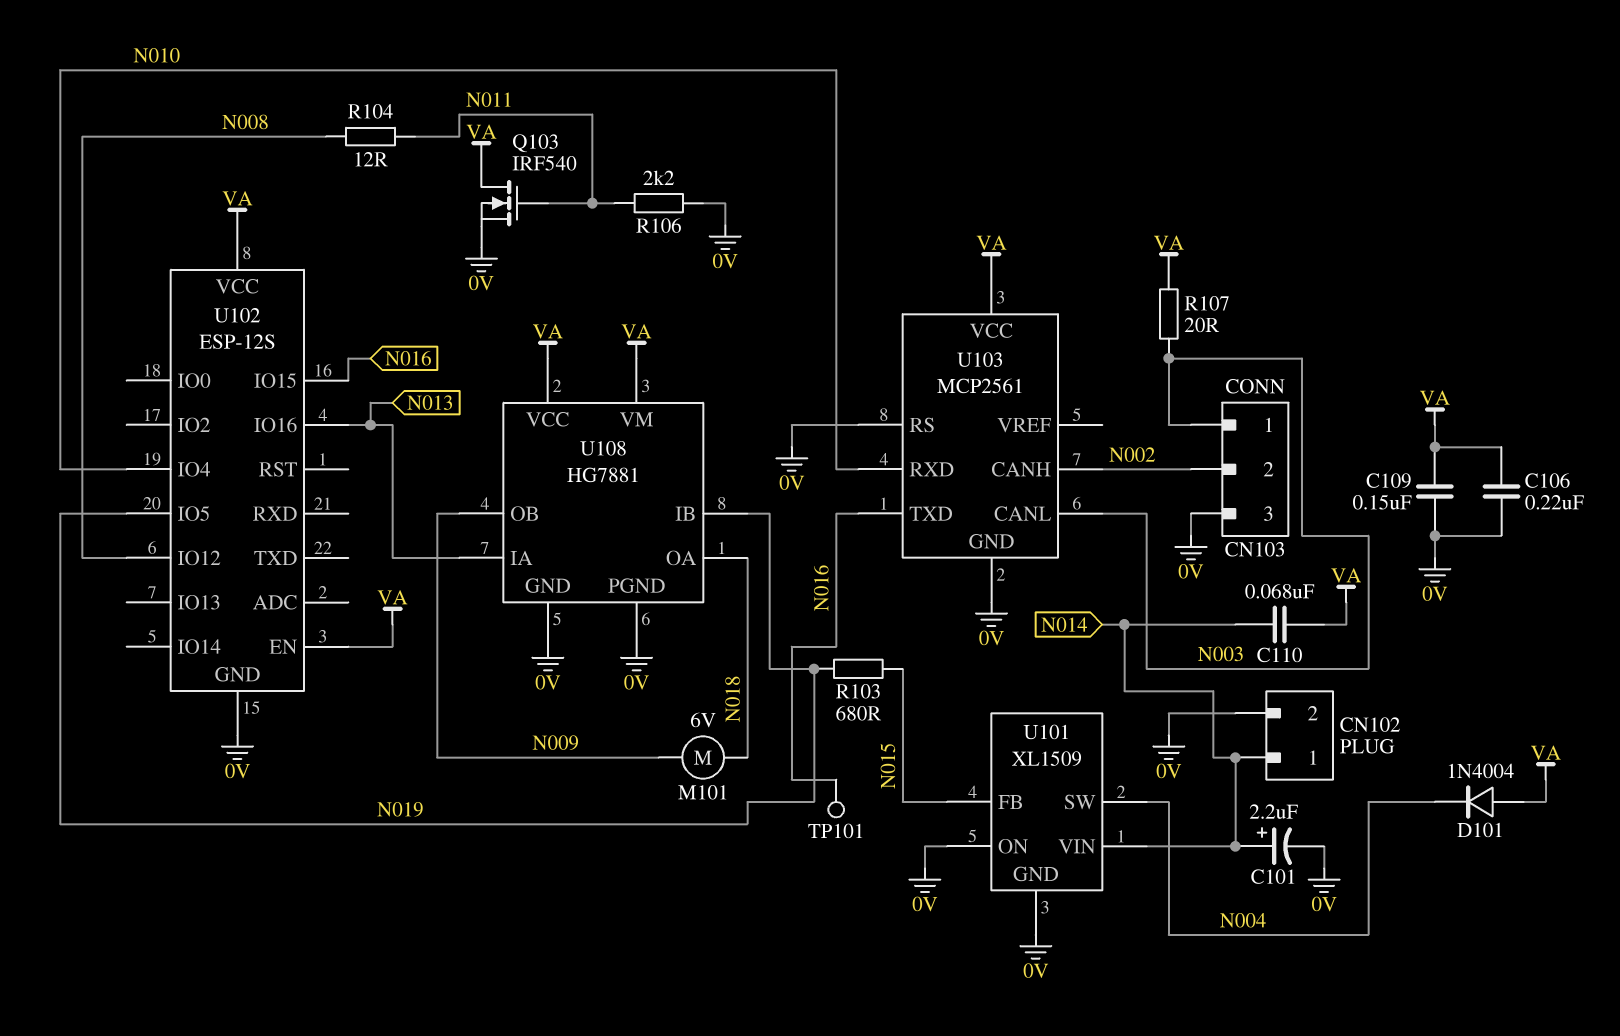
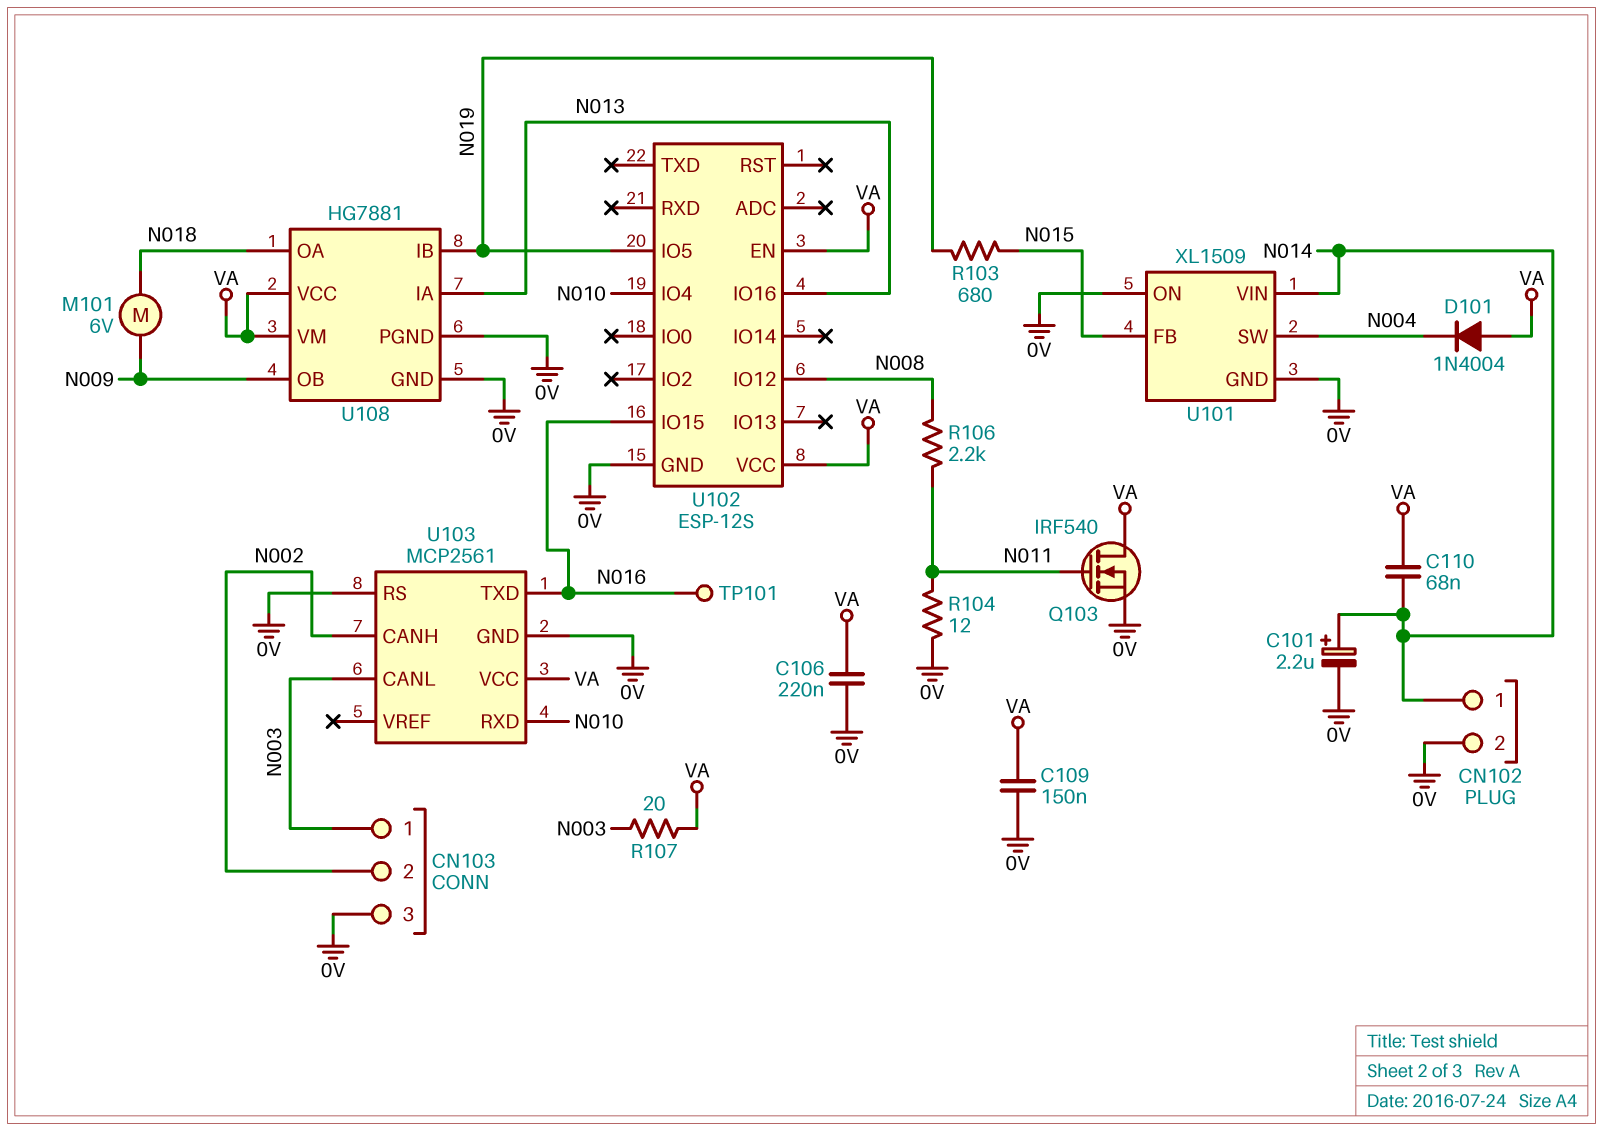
R104: 12 (N008, N011) -> 12 (0V, N011)
R106: 2.2k (0V, N011) -> 2.2k (N008, N011)

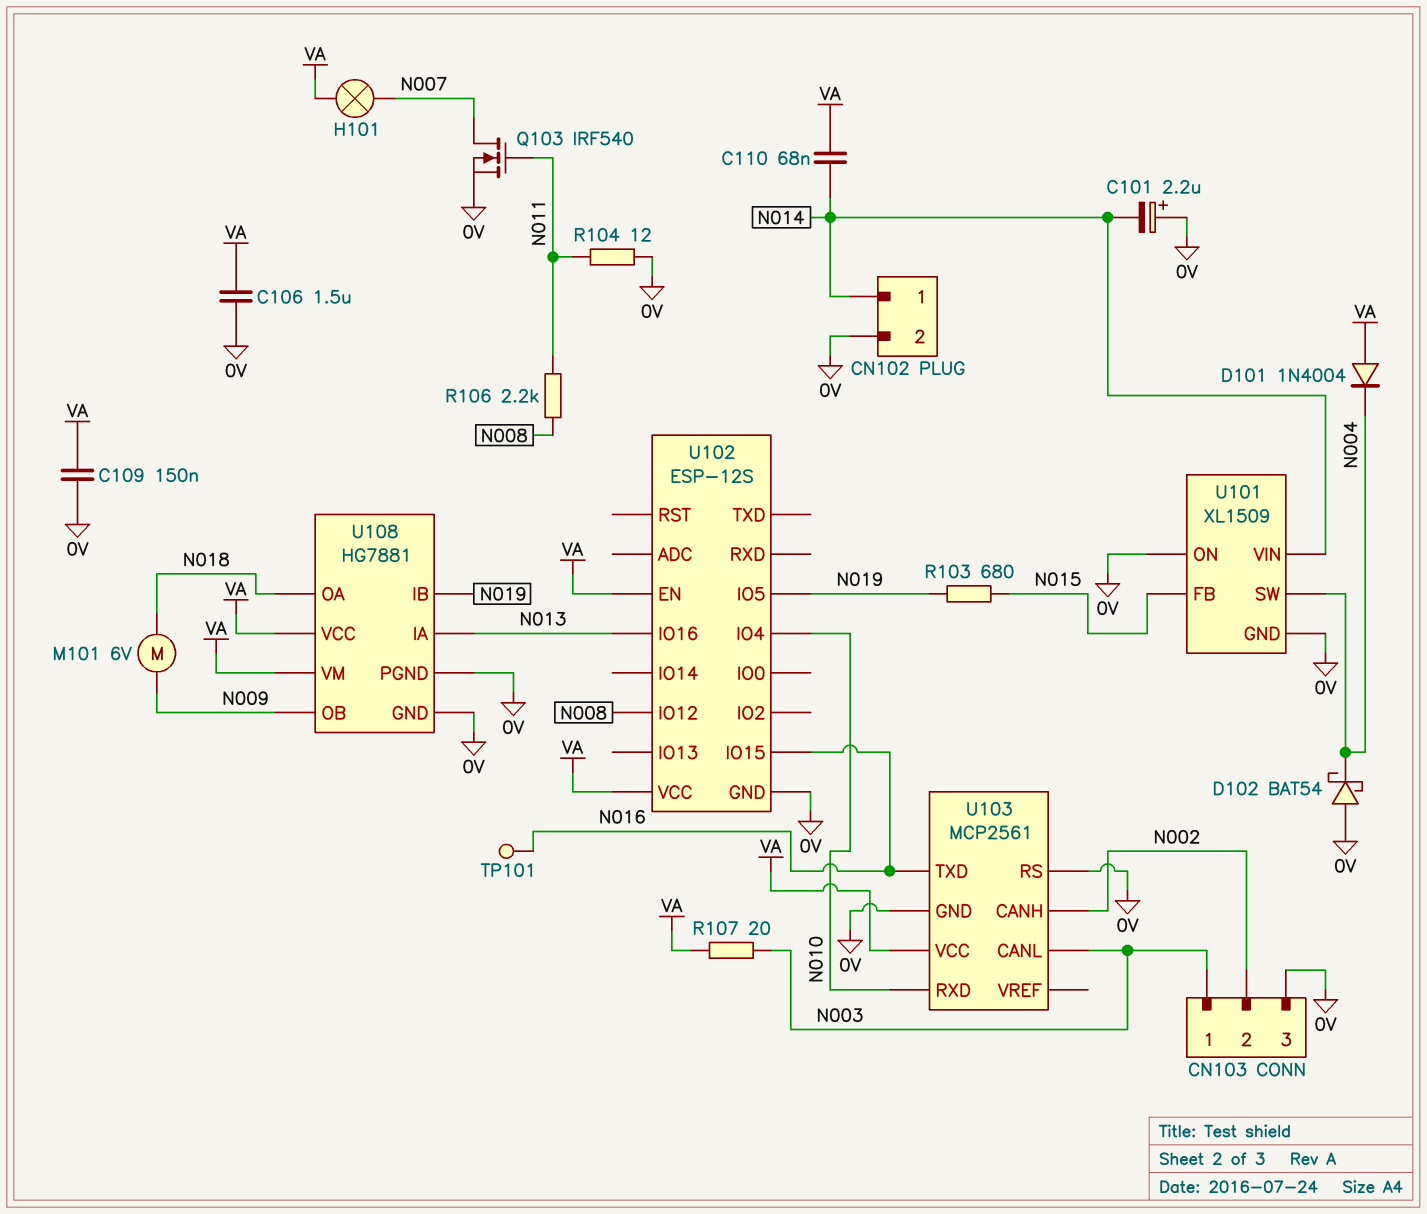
C101: 2.2uF (plus N014, minus 0V) -> 2.2uF (plus 0V, minus N014)
C106: 220nF (0V, VA) -> 1.5uF (0V, VA)
D102: none -> schottky BAT54 (A 0V, K N004)
H101: none -> lamp (N007, VA)
Q103: NMOS IRF540 (G N011, D VA, S 0V) -> NMOS IRF540 (G N011, D N007, S 0V)

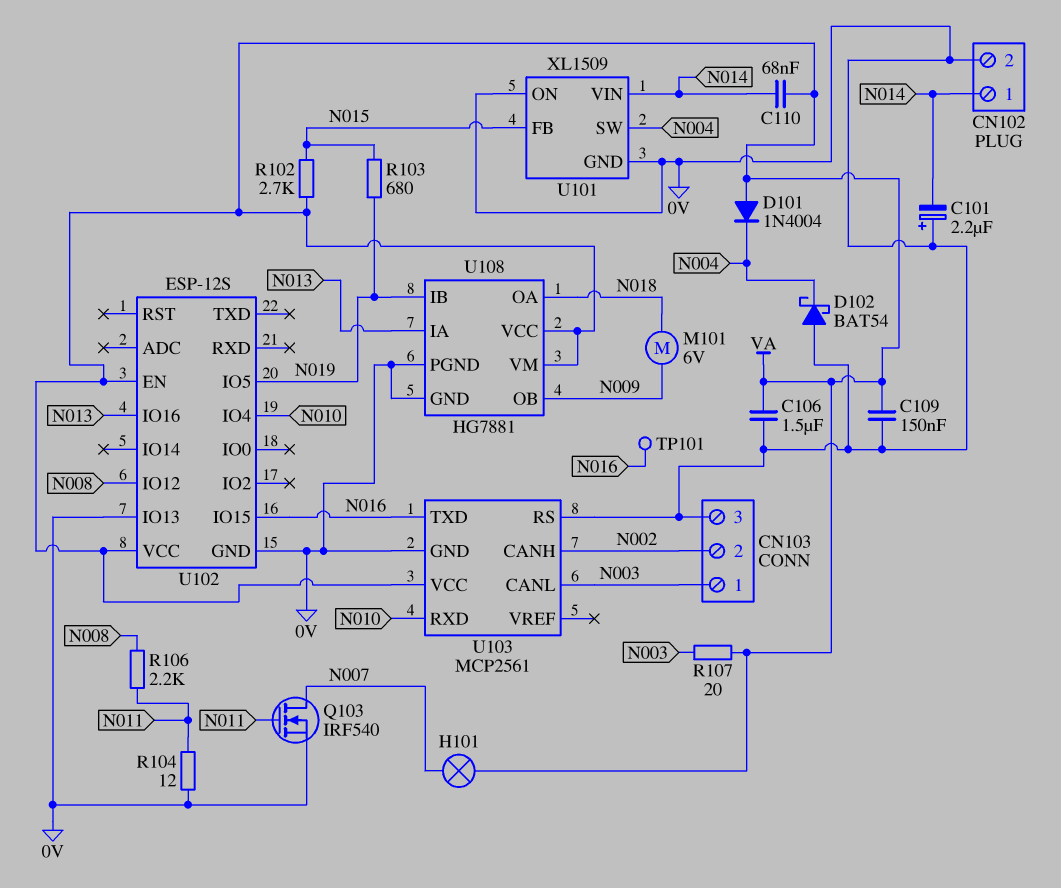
R102: none -> 2.7k (N015, VA)
U102 pin IO13: none -> 0V

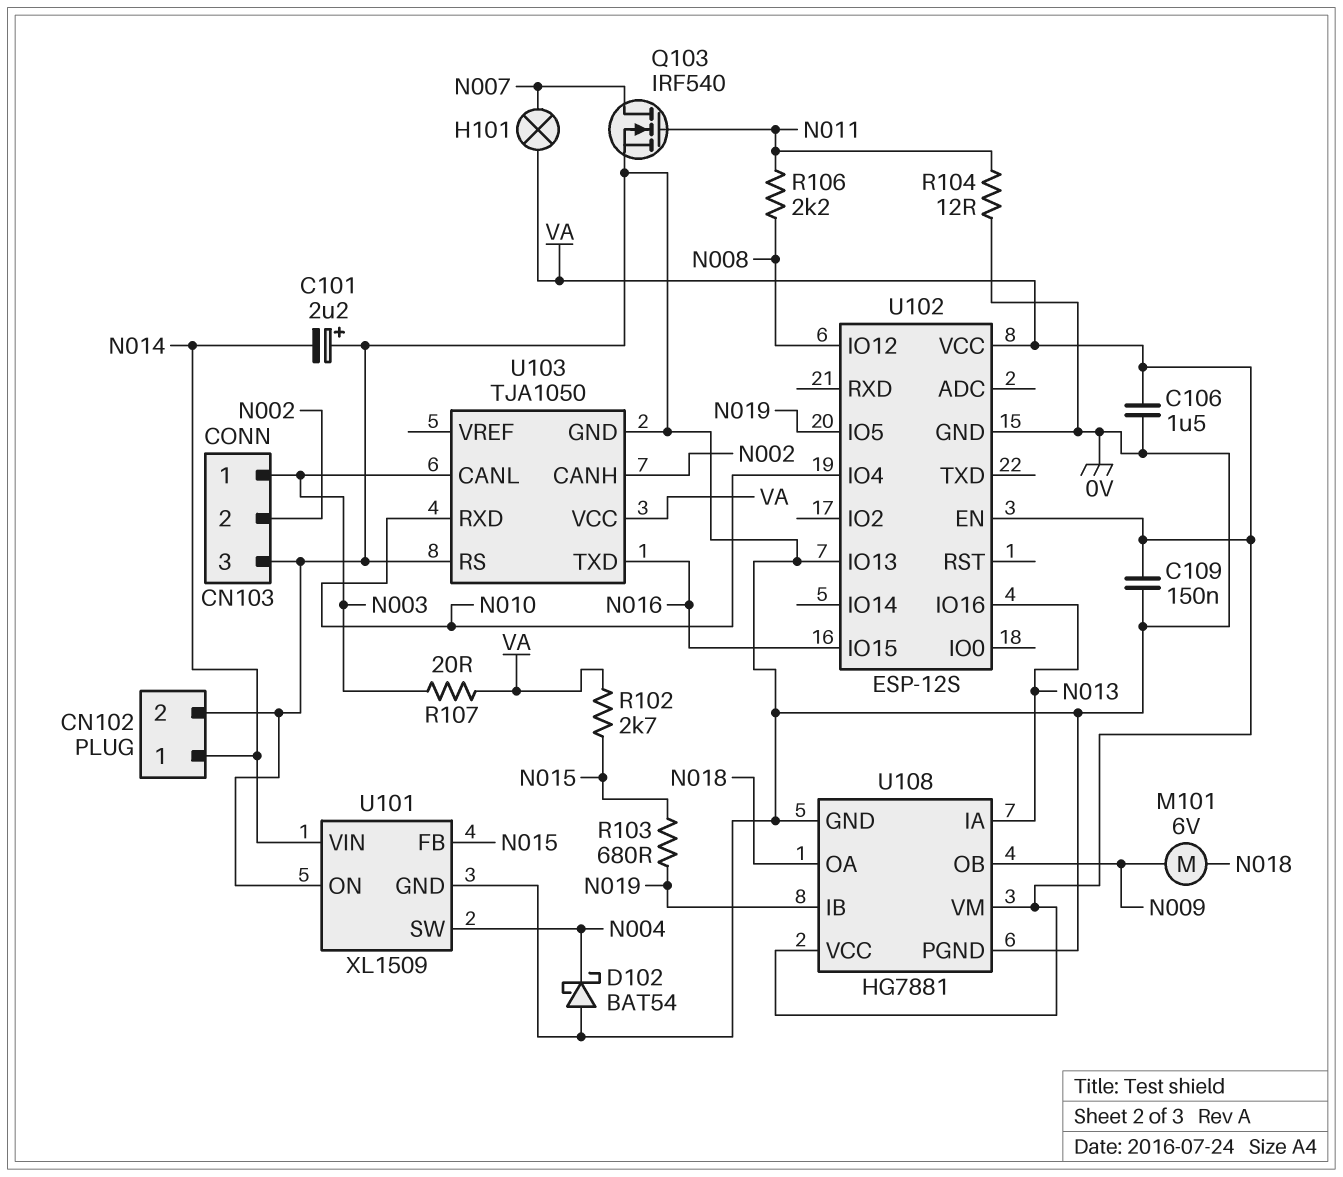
C110: 68nF (N014, VA) -> none
D101: diode 1N4004 (A VA, K N004) -> none
TP101: test point (N016) -> none
U103: MCP2561 -> TJA1050

